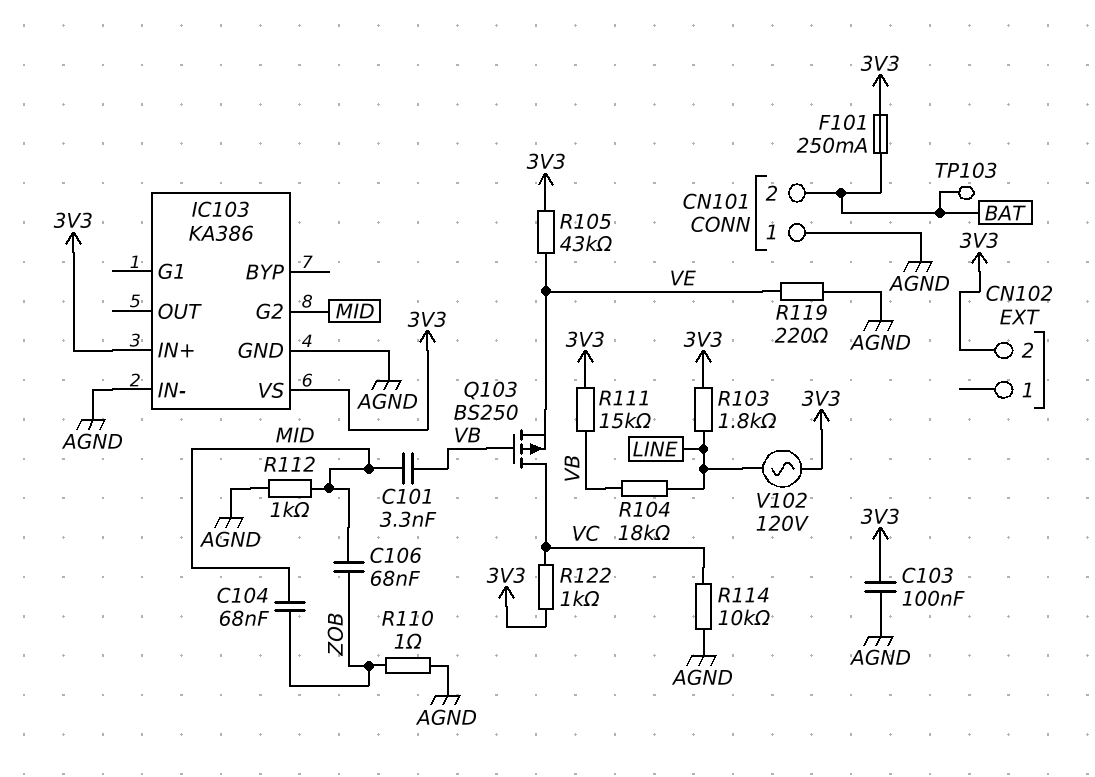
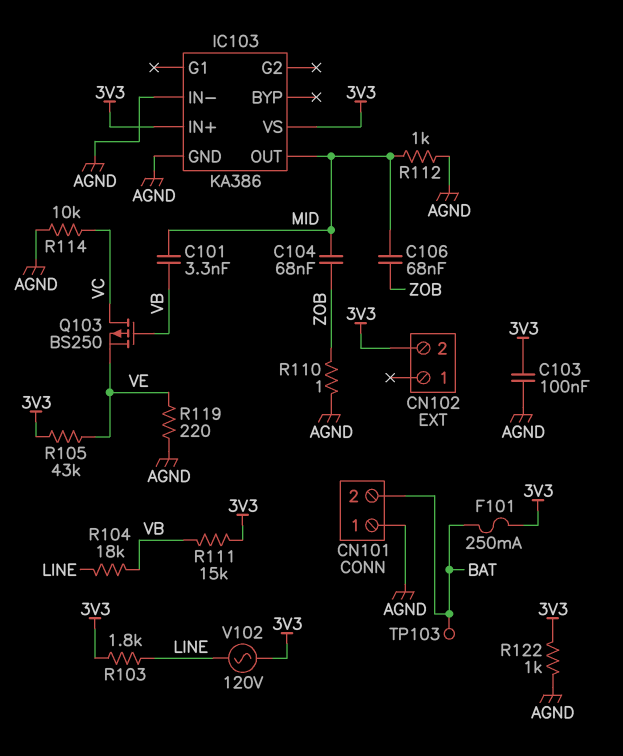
IC103 pin G2: MID -> none
IC103 pin OUT: none -> MID
R122: 1k (3V3, VC) -> 1k (3V3, AGND)

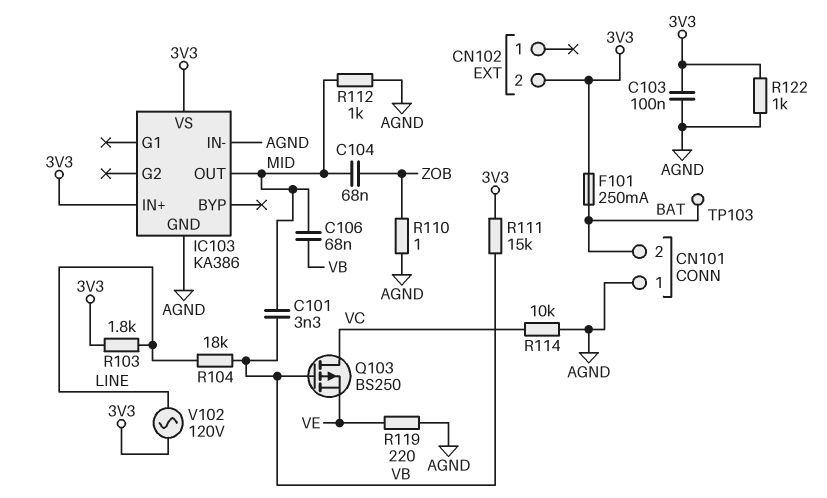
C106: 68nF (MID, ZOB) -> 68nF (MID, VB)
R105: 43k (3V3, VE) -> none

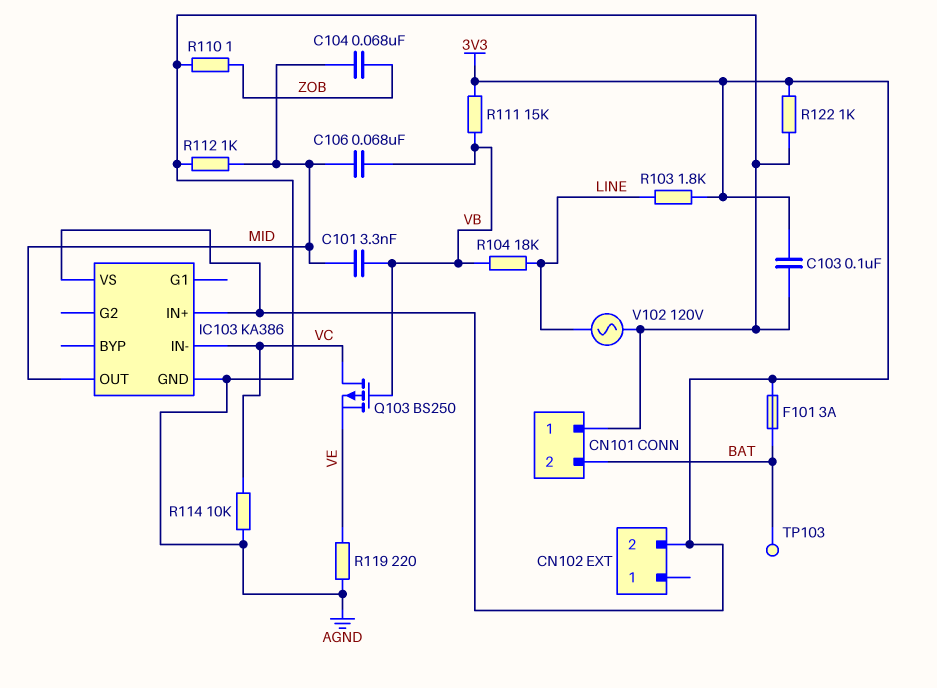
F101: 250mA (3V3, BAT) -> 3A (3V3, BAT)
IC103 pin IN-: AGND -> VC
V102: AC 120V (3V3, LINE) -> AC 120V (AGND, LINE)

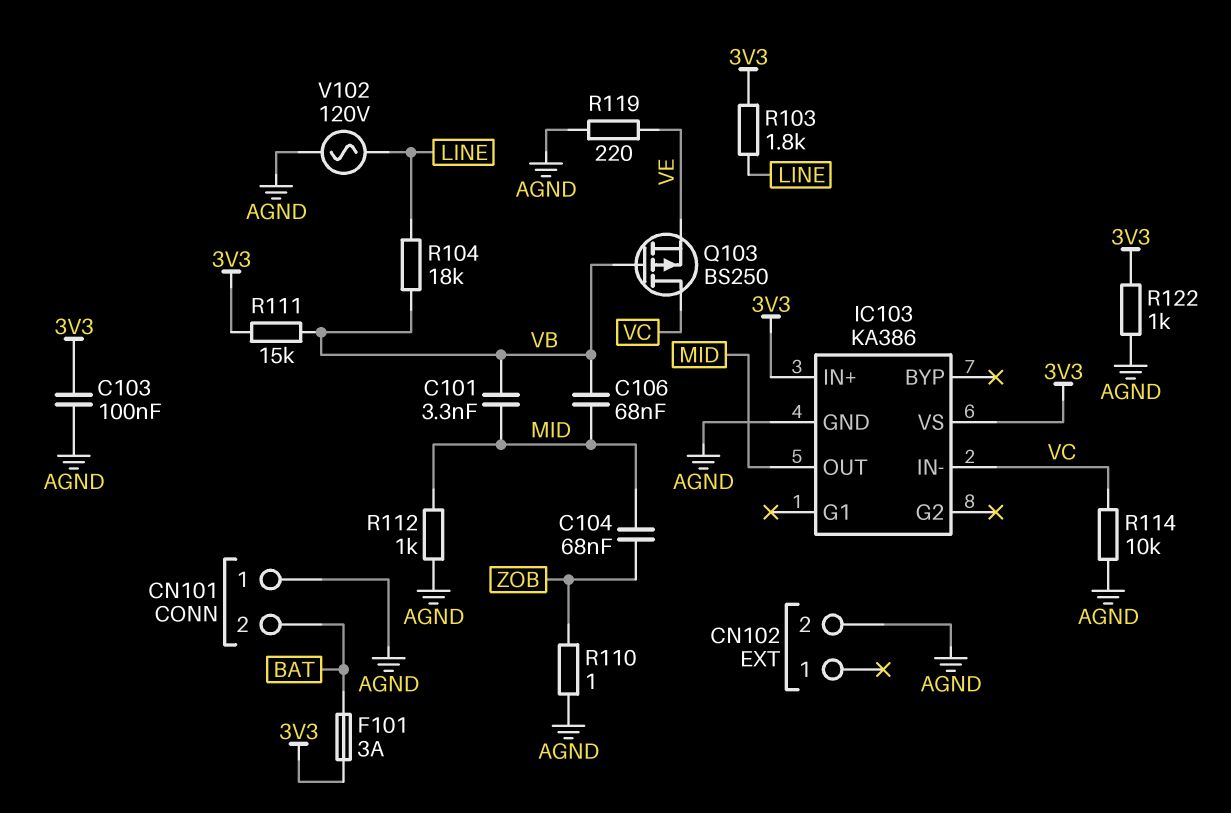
CN102 pin 2: 3V3 -> AGND
TP103: test point (BAT) -> none

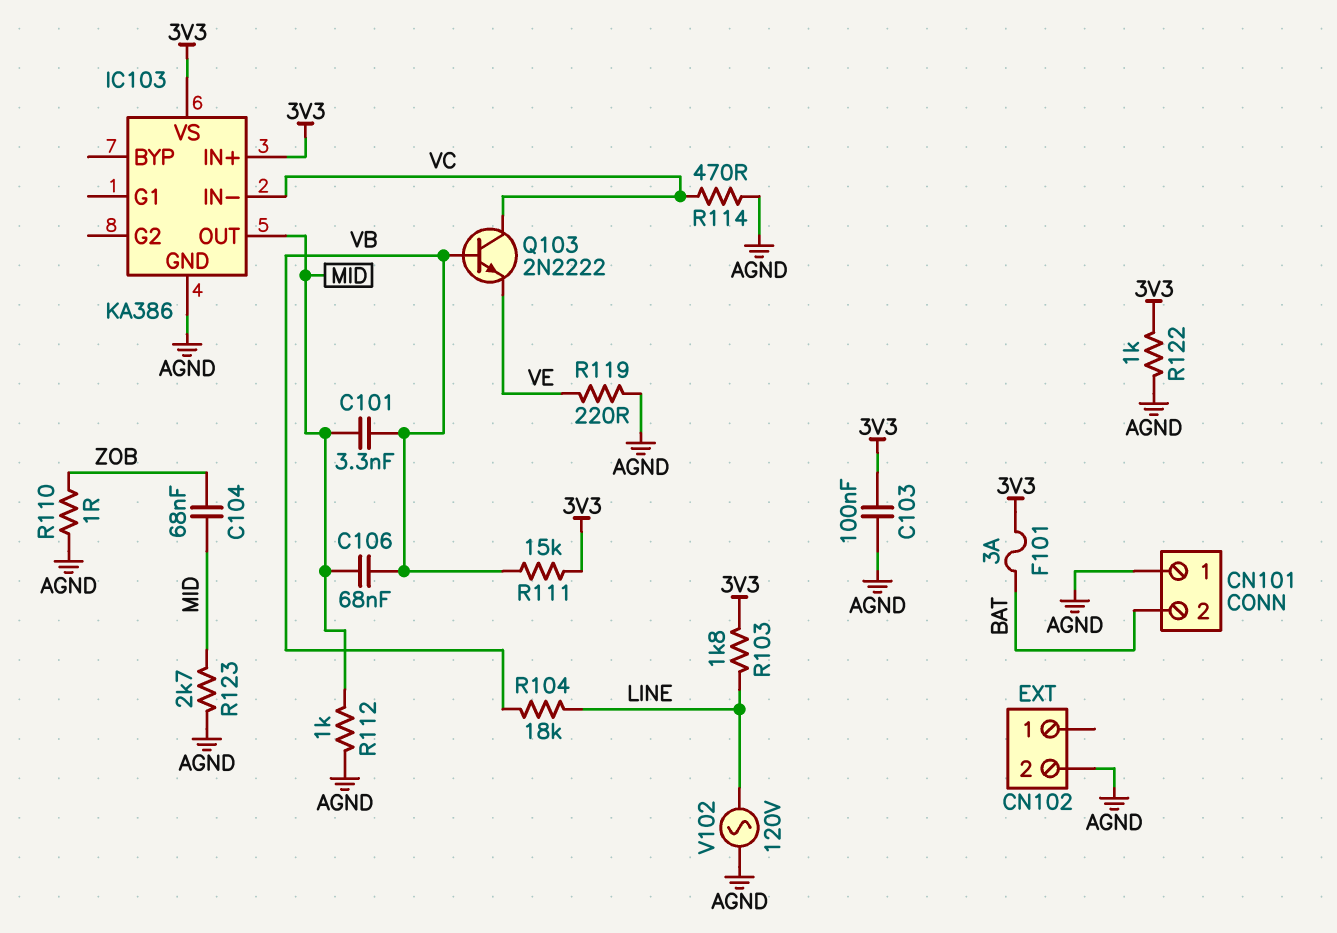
Q103: PMOS BS250 (G VB, D VC, S VE) -> NPN 2N2222 (B VB, C VC, E VE)
R114: 10k (AGND, VC) -> 470 (AGND, VC)
R123: none -> 2.7k (AGND, MID)

